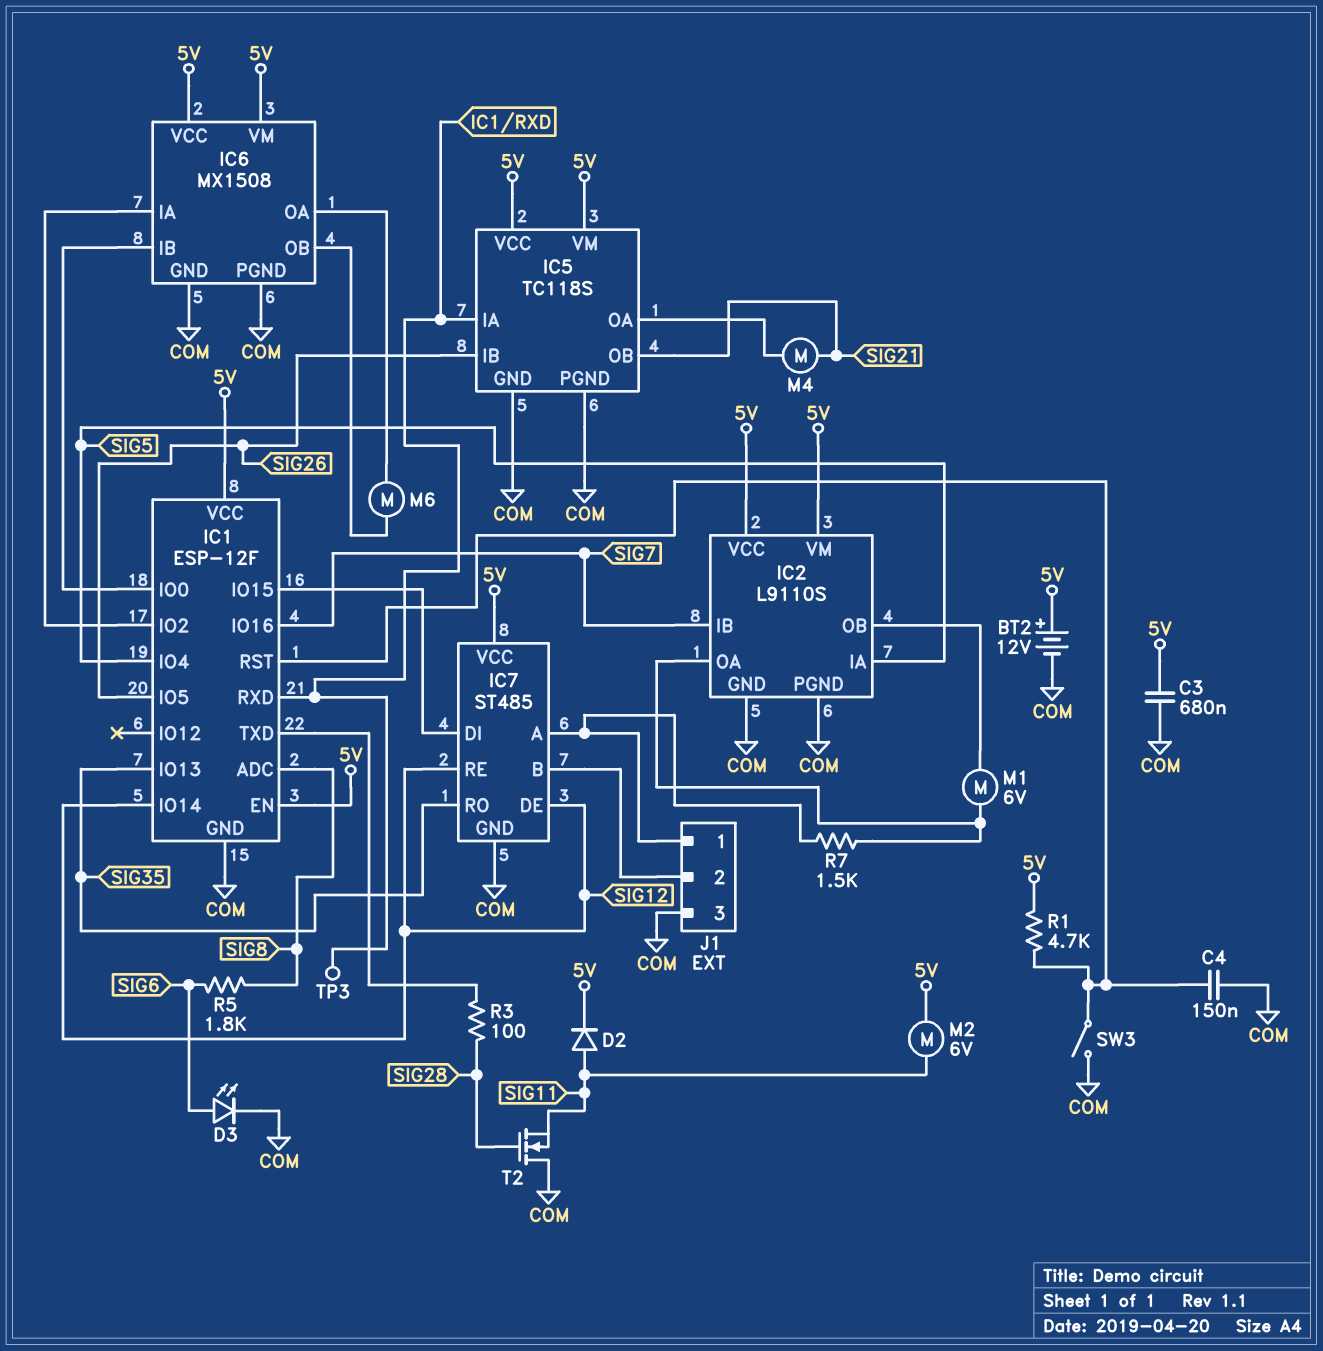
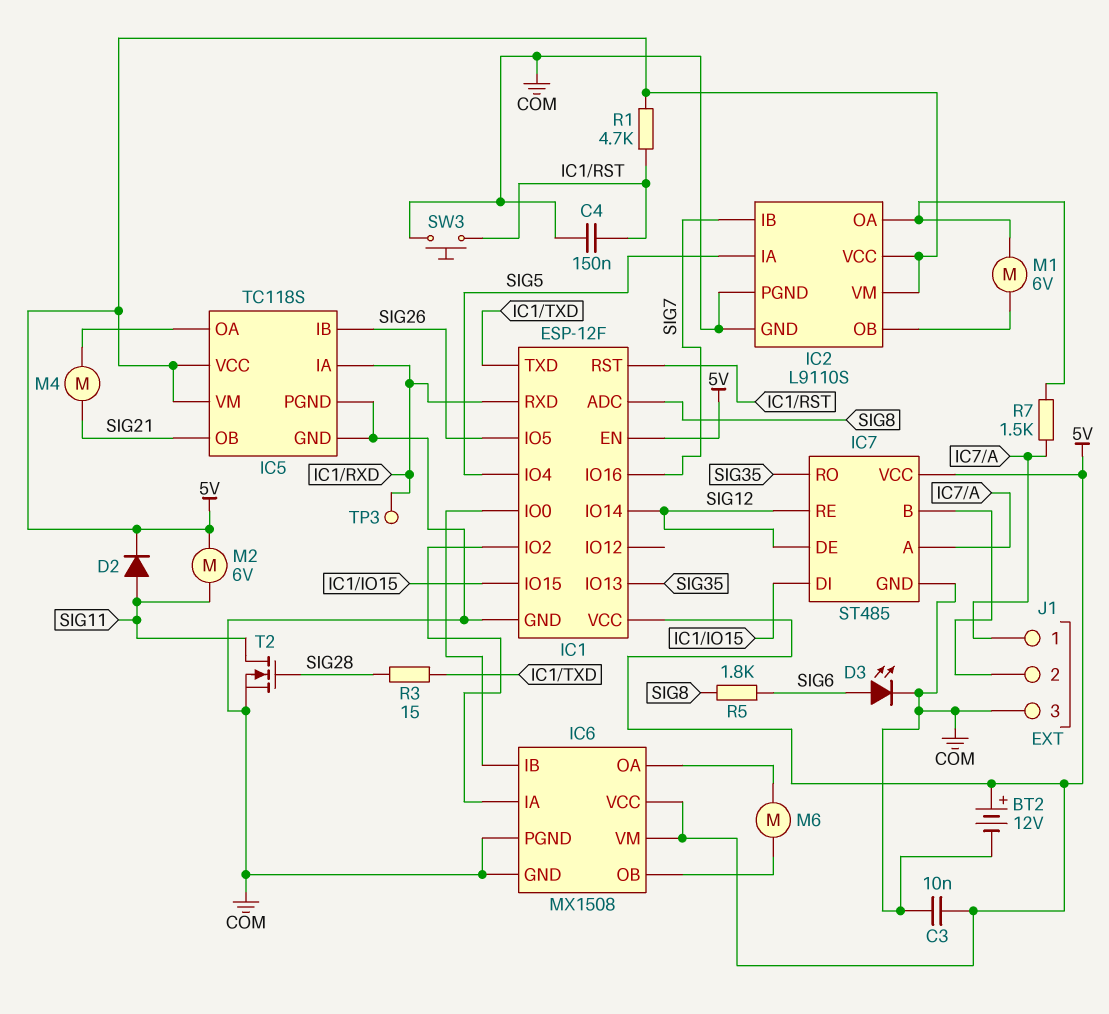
C3: 680nF (5V, COM) -> 10nF (5V, COM)
R3: 100 (IC1/TXD, SIG28) -> 15 (IC1/TXD, SIG28)
SW3: switch (COM, IC1/RST) -> button (COM, IC1/RST)
T2: NMOS (G SIG28, D COM, S SIG11) -> NMOS (G SIG28, D SIG11, S COM)

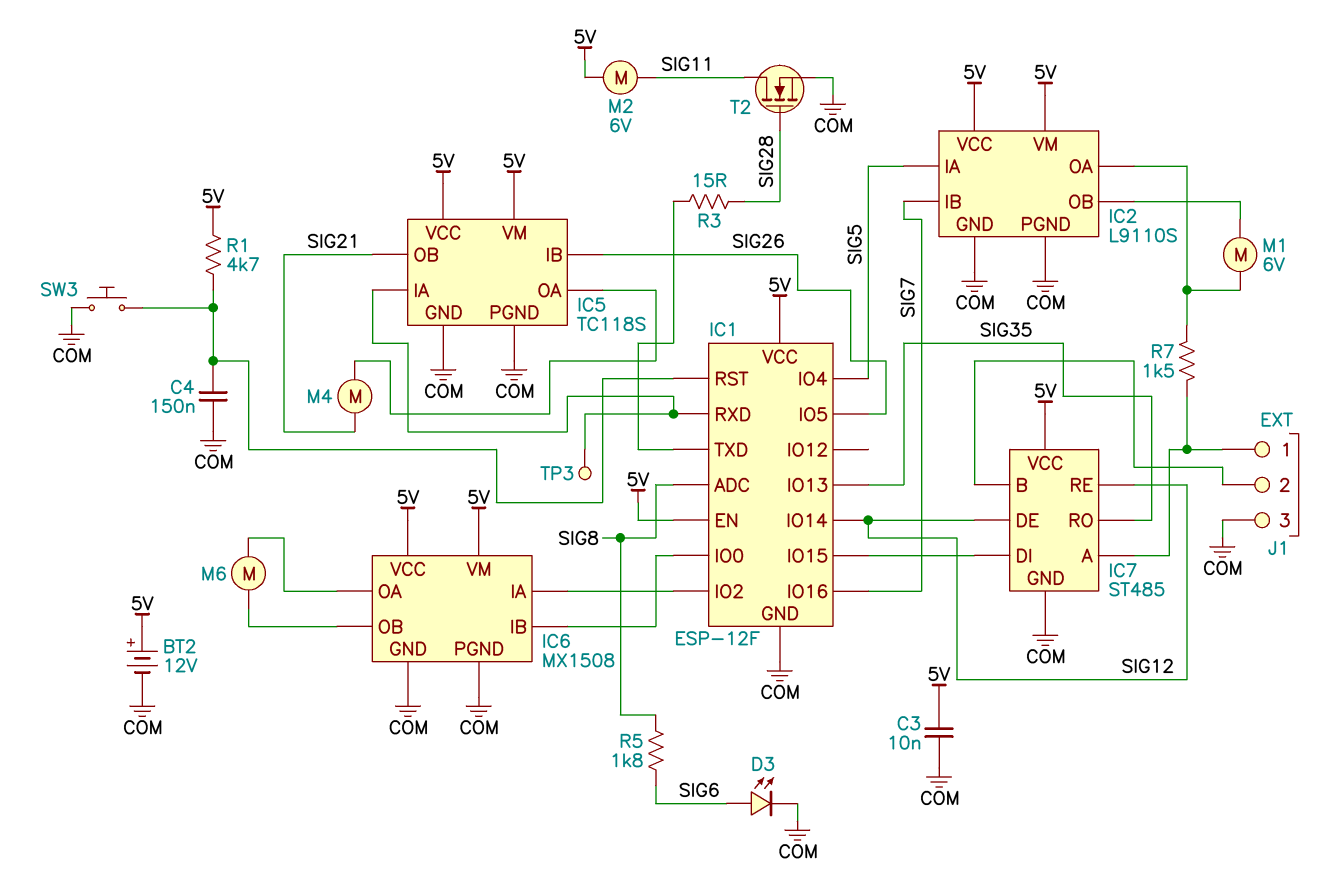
D2: diode (A SIG11, K 5V) -> none

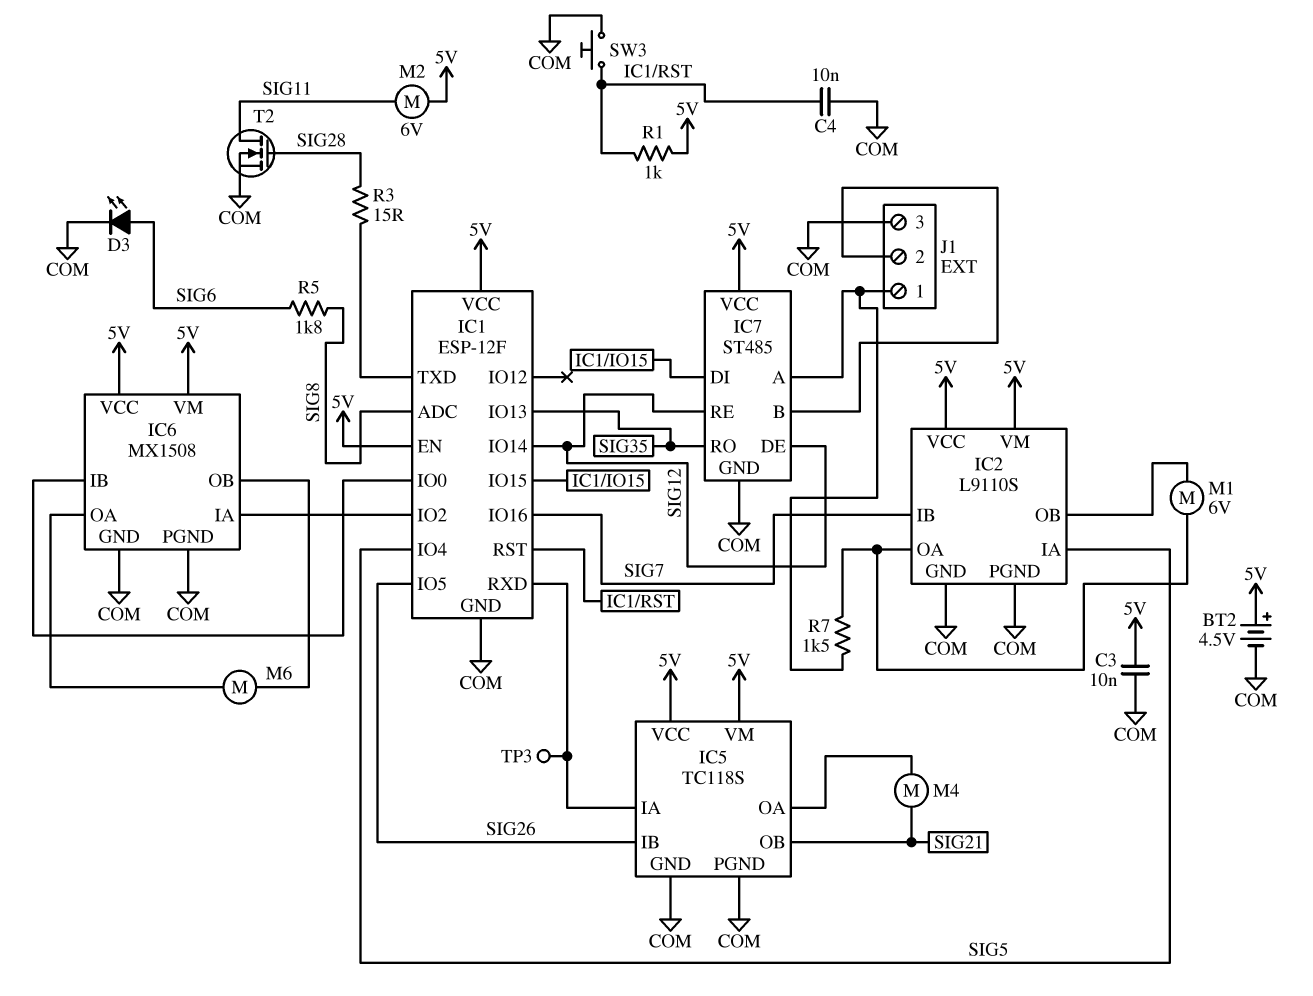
BT2: 12V (plus 5V, minus COM) -> 4.5V (plus 5V, minus COM)
C4: 150nF (COM, IC1/RST) -> 10nF (COM, IC1/RST)
R1: 4.7k (5V, IC1/RST) -> 1k (5V, IC1/RST)

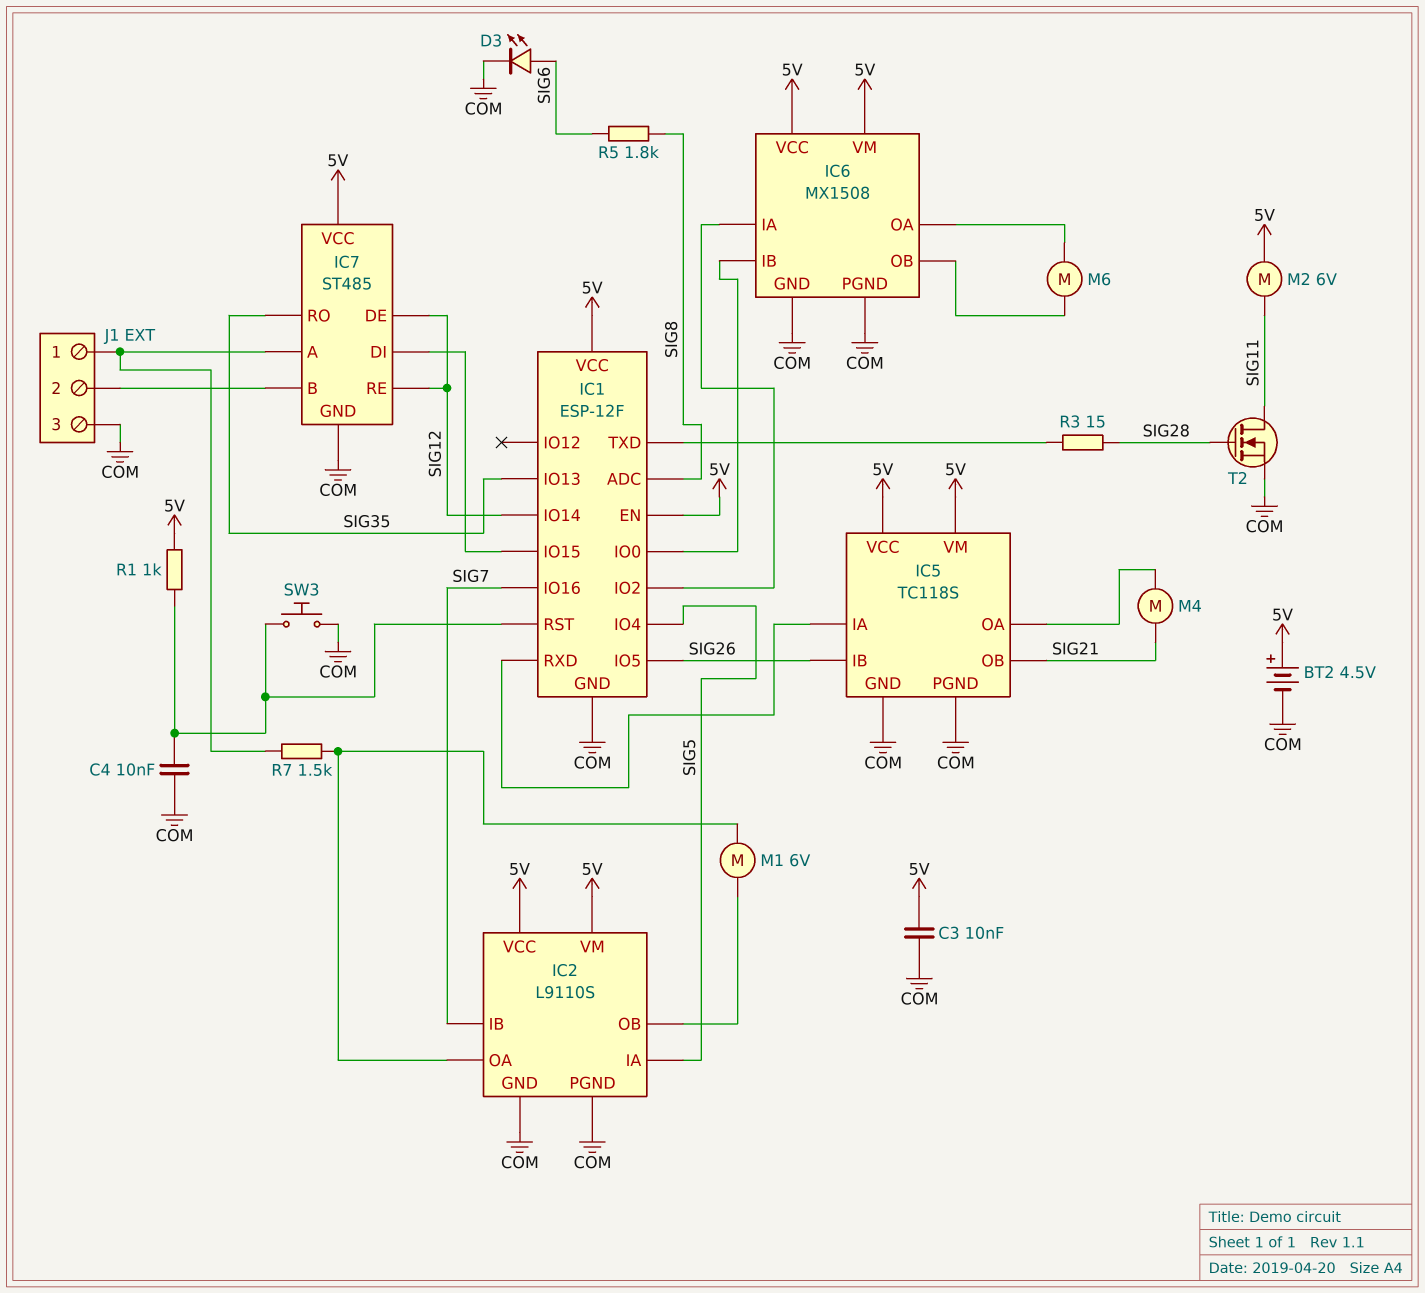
TP3: test point (IC1/RXD) -> none

